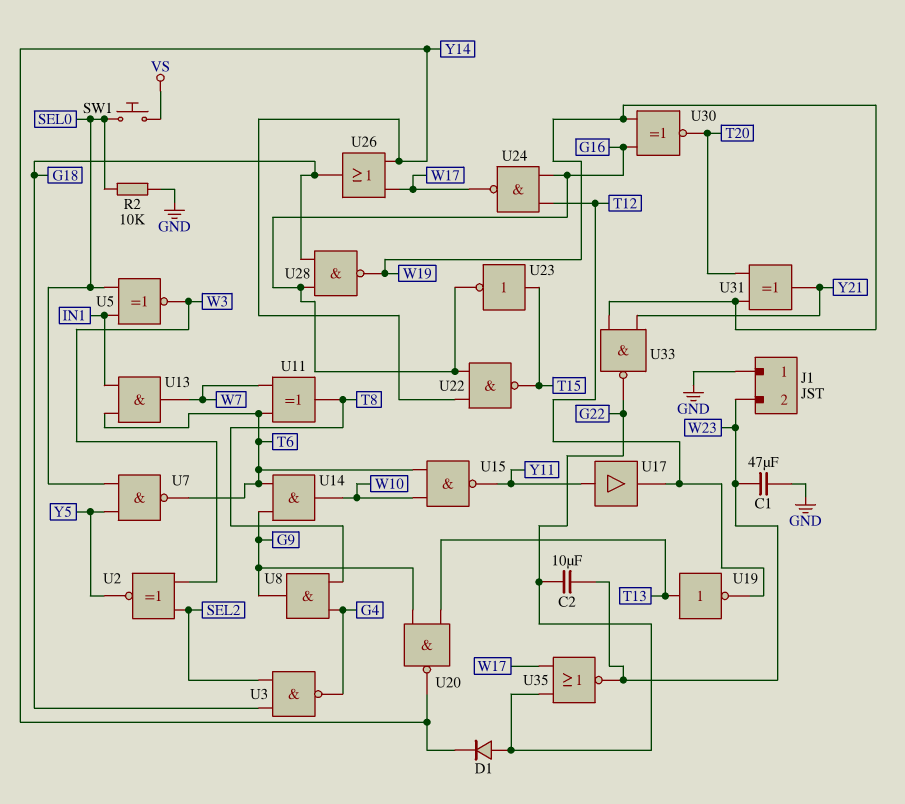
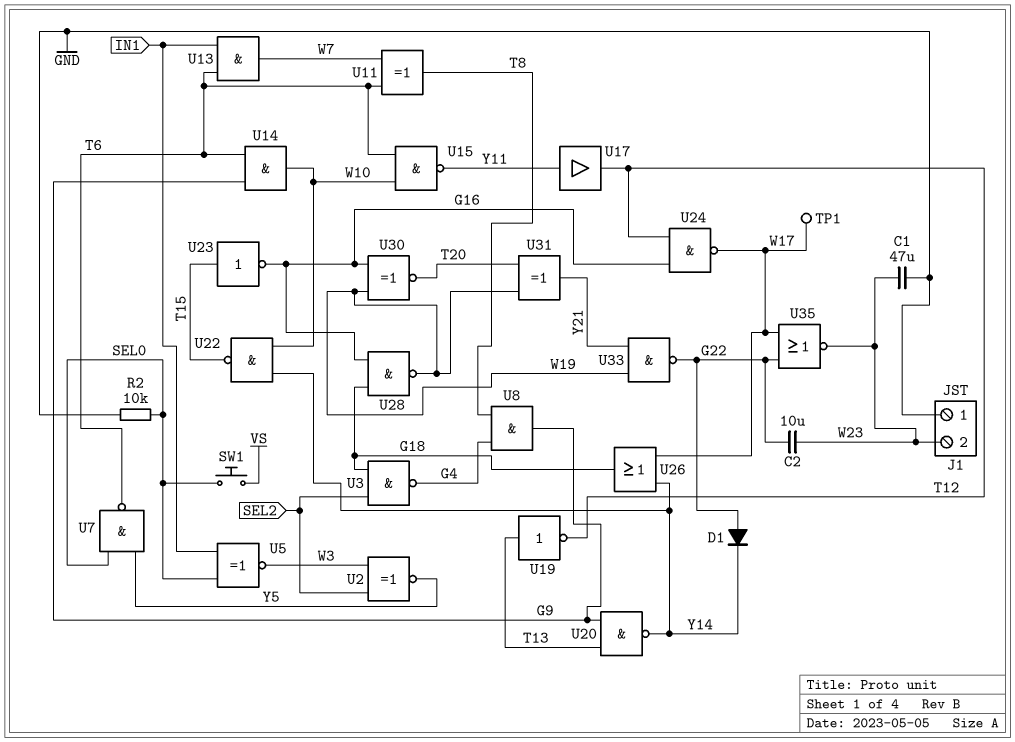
TP1: none -> test point (W17)
U22: NAND (in G16, in Y14, out T15) -> NAND (in W10, in Y14, out T15)

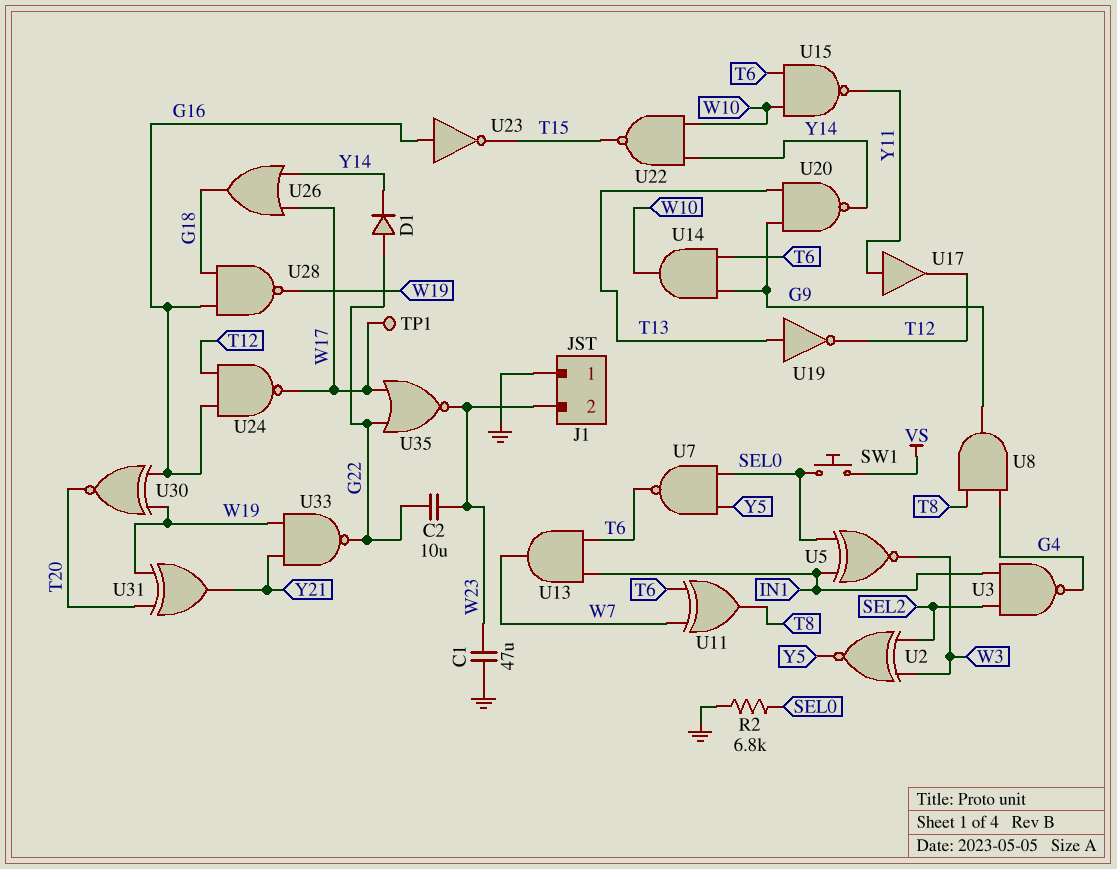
R2: 10k (GND, SEL0) -> 6.8k (GND, SEL0)
U3: NAND (in G18, in SEL2, out G4) -> NAND (in IN1, in SEL2, out G4)
U23: NOT (in T15, out G16) -> NOT (in G16, out T15)

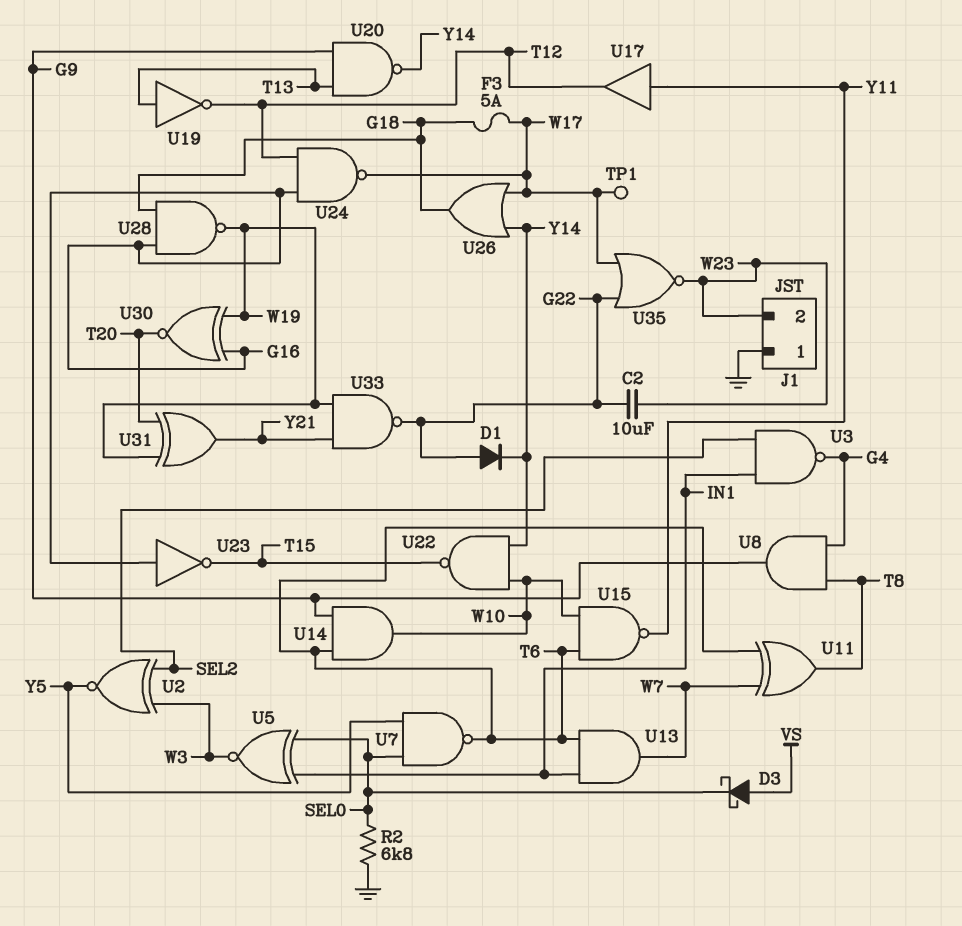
C1: 47uF (GND, W23) -> none
D3: none -> schottky (A VS, K SEL0)
F3: none -> 5A (G18, W17)
SW1: button (SEL0, VS) -> none

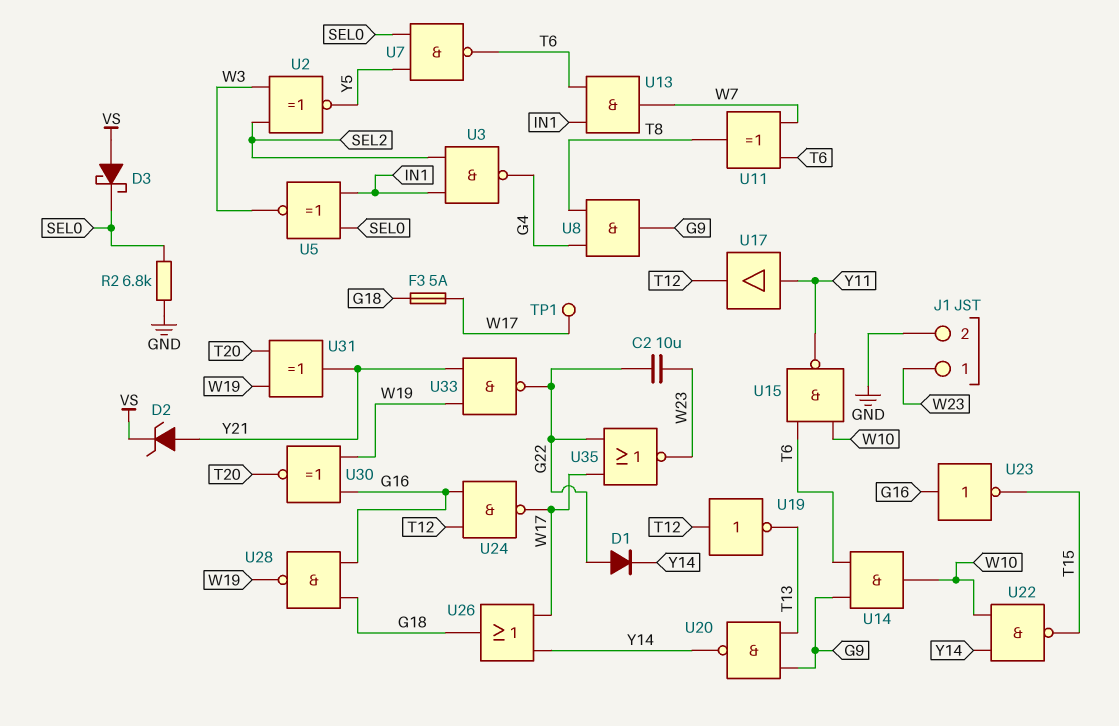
D2: none -> zener (A Y21, K VS)
J1 pin 1: GND -> W23
J1 pin 2: W23 -> GND
U19: NOT (in T13, out T12) -> NOT (in T12, out T13)

